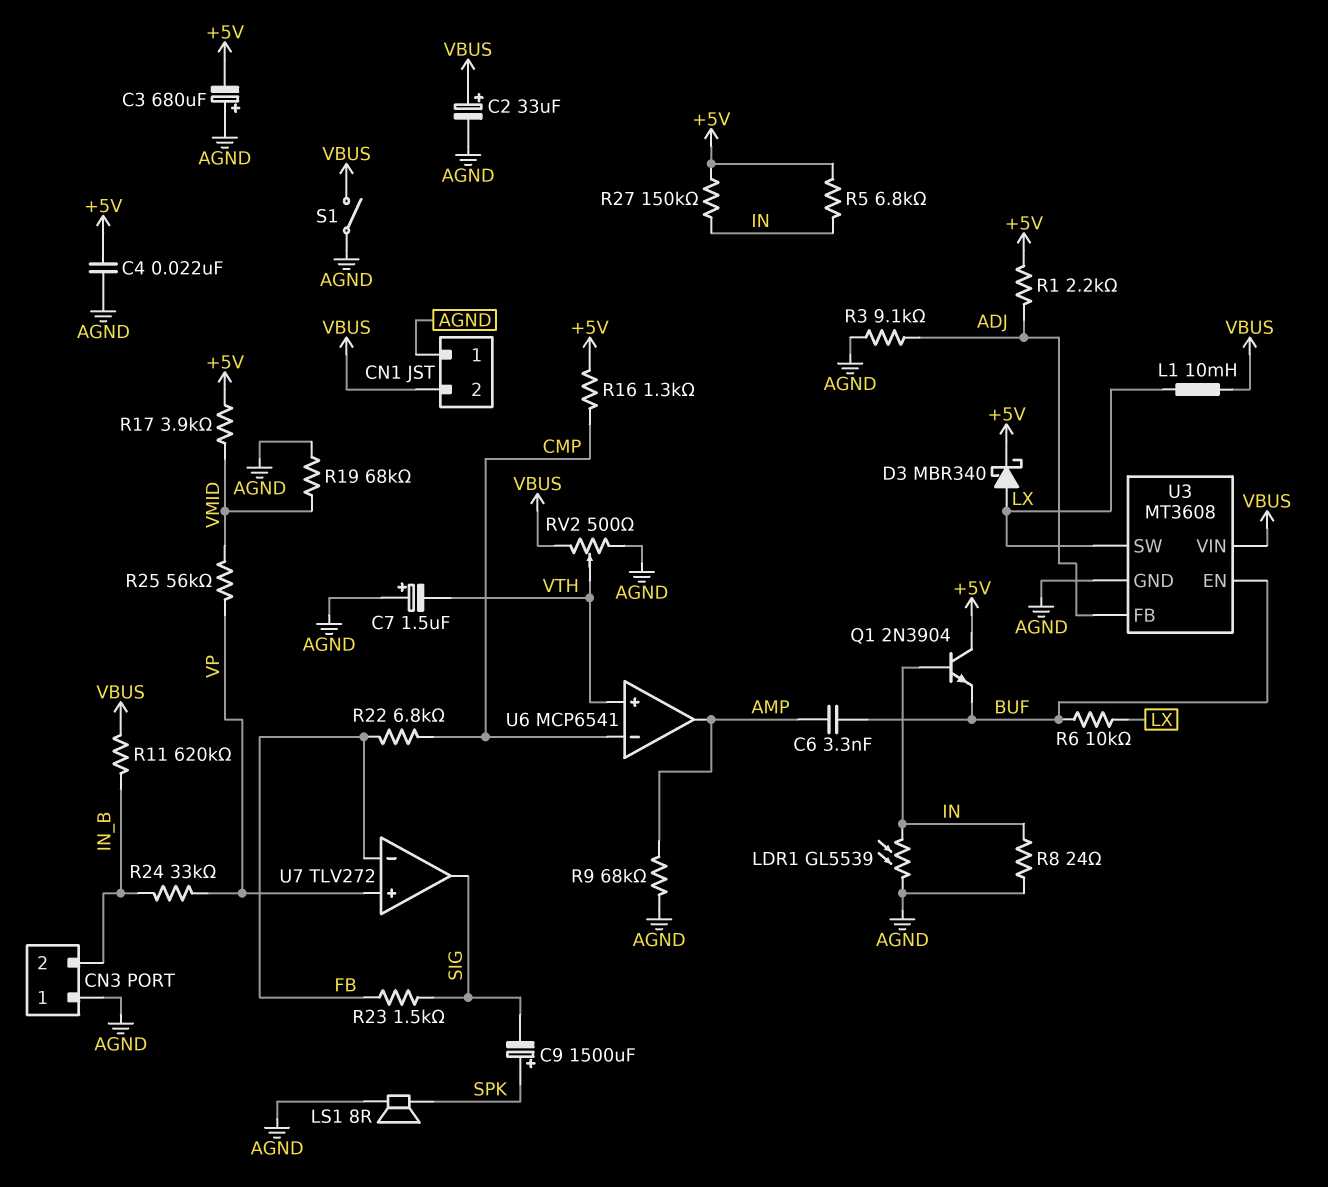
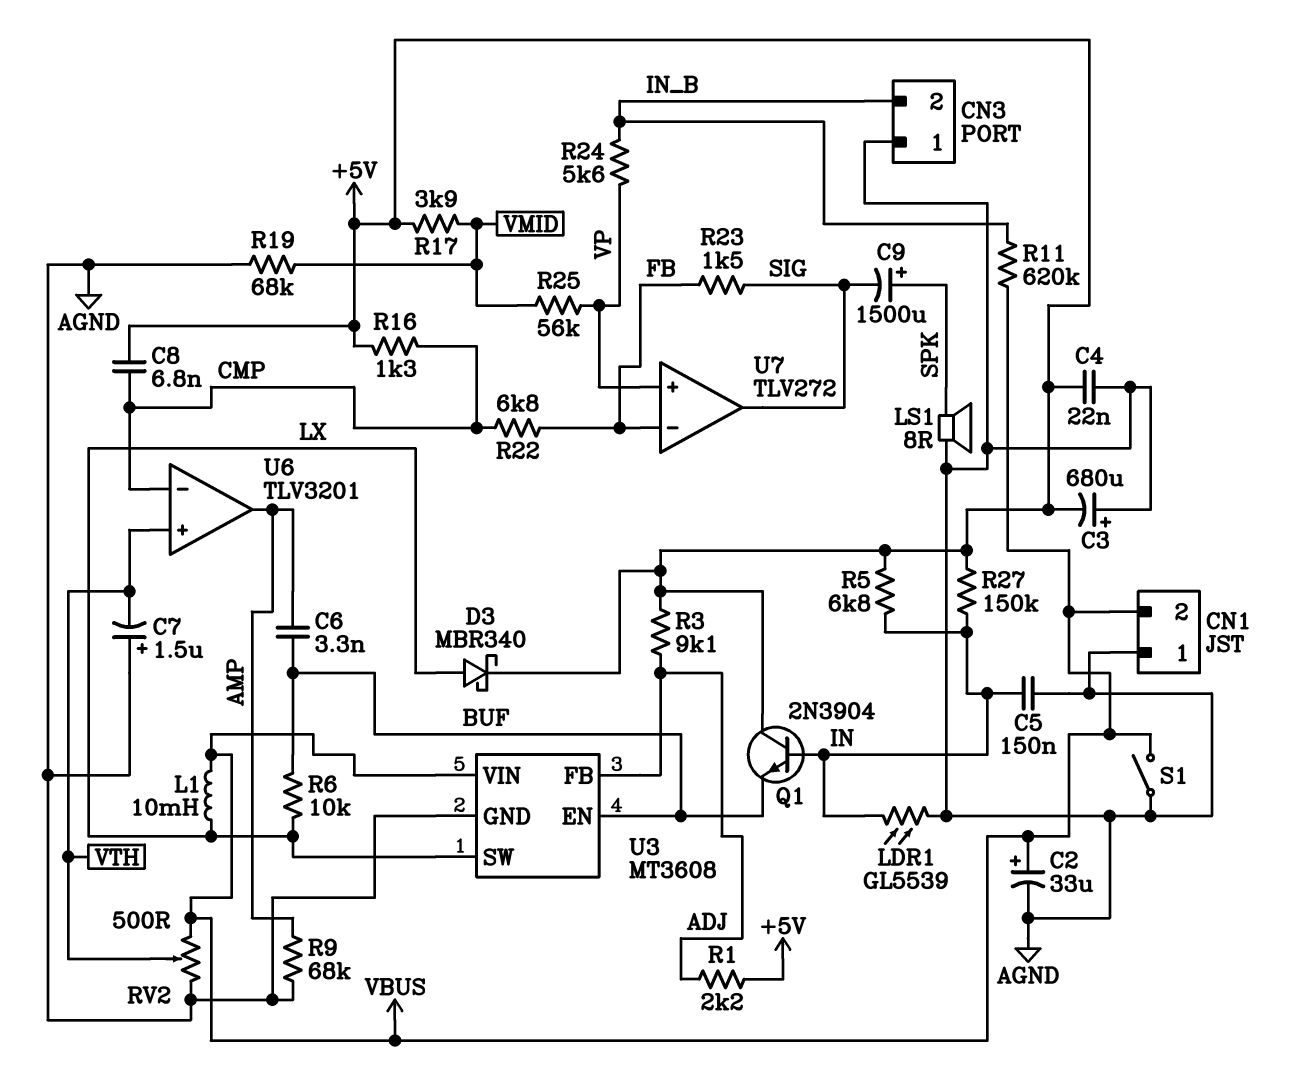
C5: none -> 150nF (AGND, IN)
C8: none -> 6.8nF (+5V, CMP)
R3: 9.1k (ADJ, AGND) -> 9.1k (+5V, ADJ)
R8: 24 (AGND, IN) -> none
R24: 33k (IN_B, VP) -> 5.6k (IN_B, VP)
U6: MCP6541 -> TLV3201

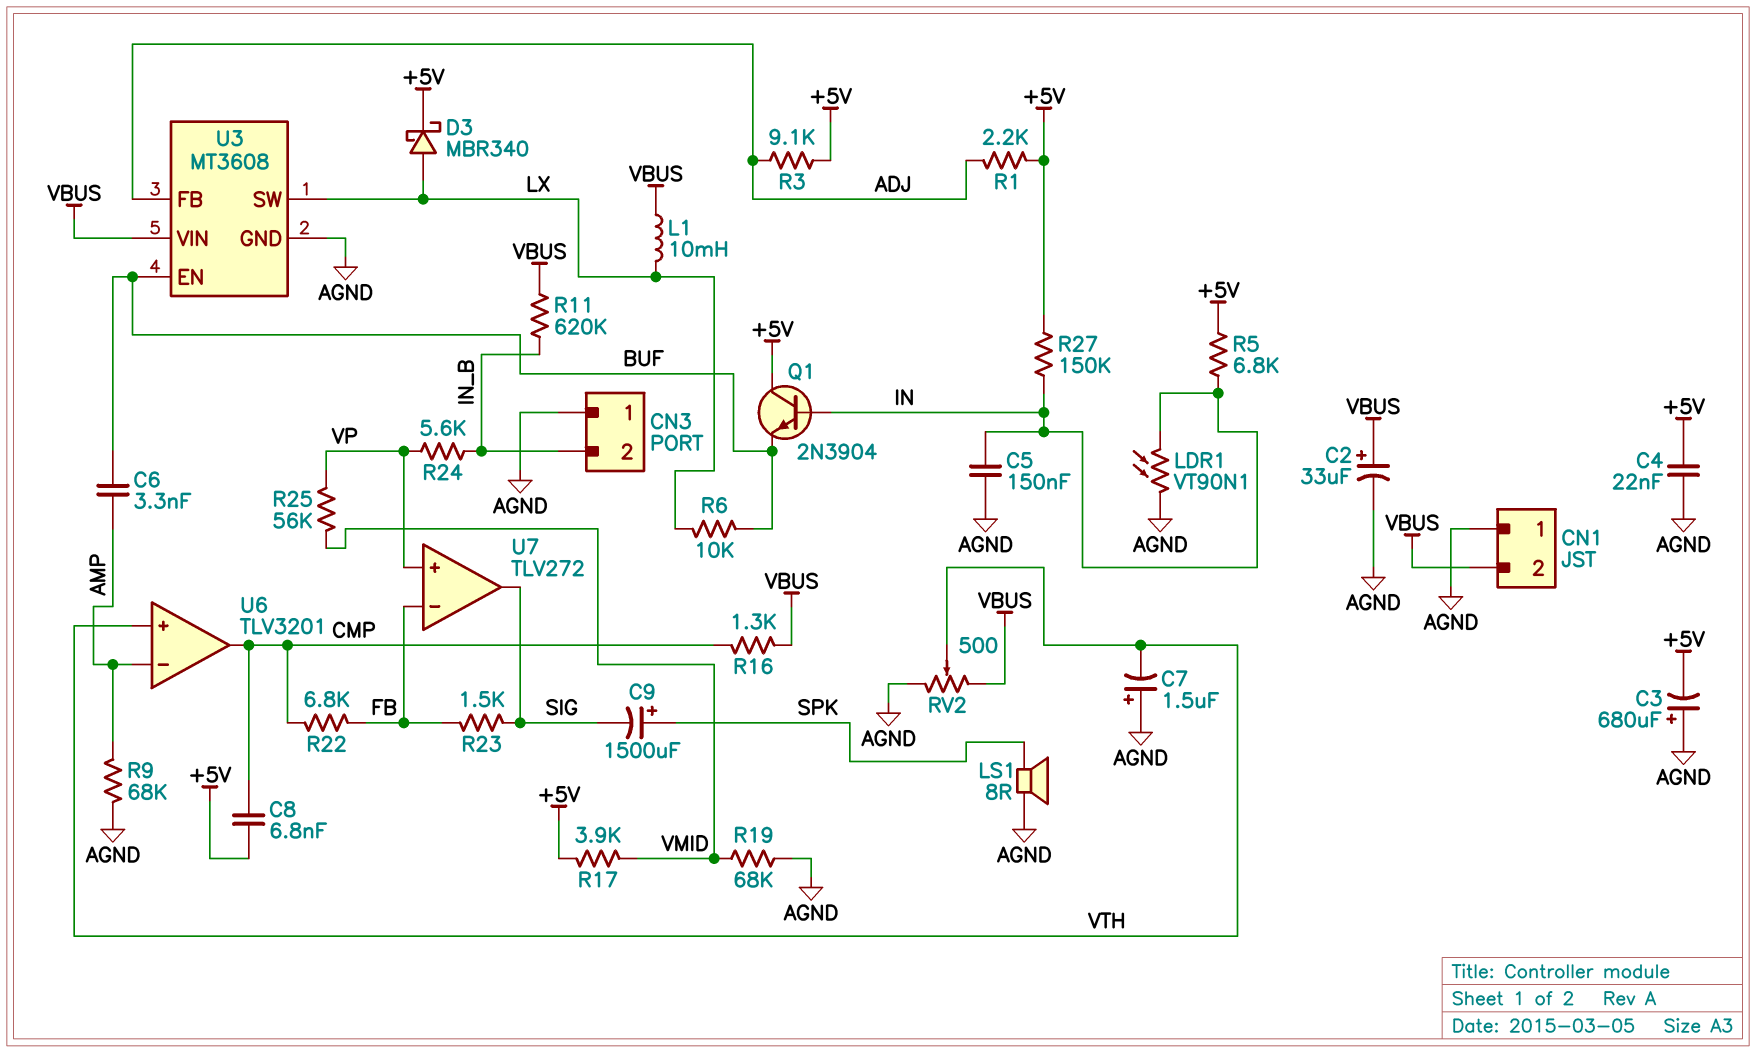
LDR1: GL5539 (AGND, IN) -> VT90N1 (AGND, IN)
R16: 1.3k (+5V, CMP) -> 1.3k (CMP, VBUS)
S1: switch (AGND, VBUS) -> none
U6 pin in-: CMP -> AMP
U6 pin out: AMP -> CMP

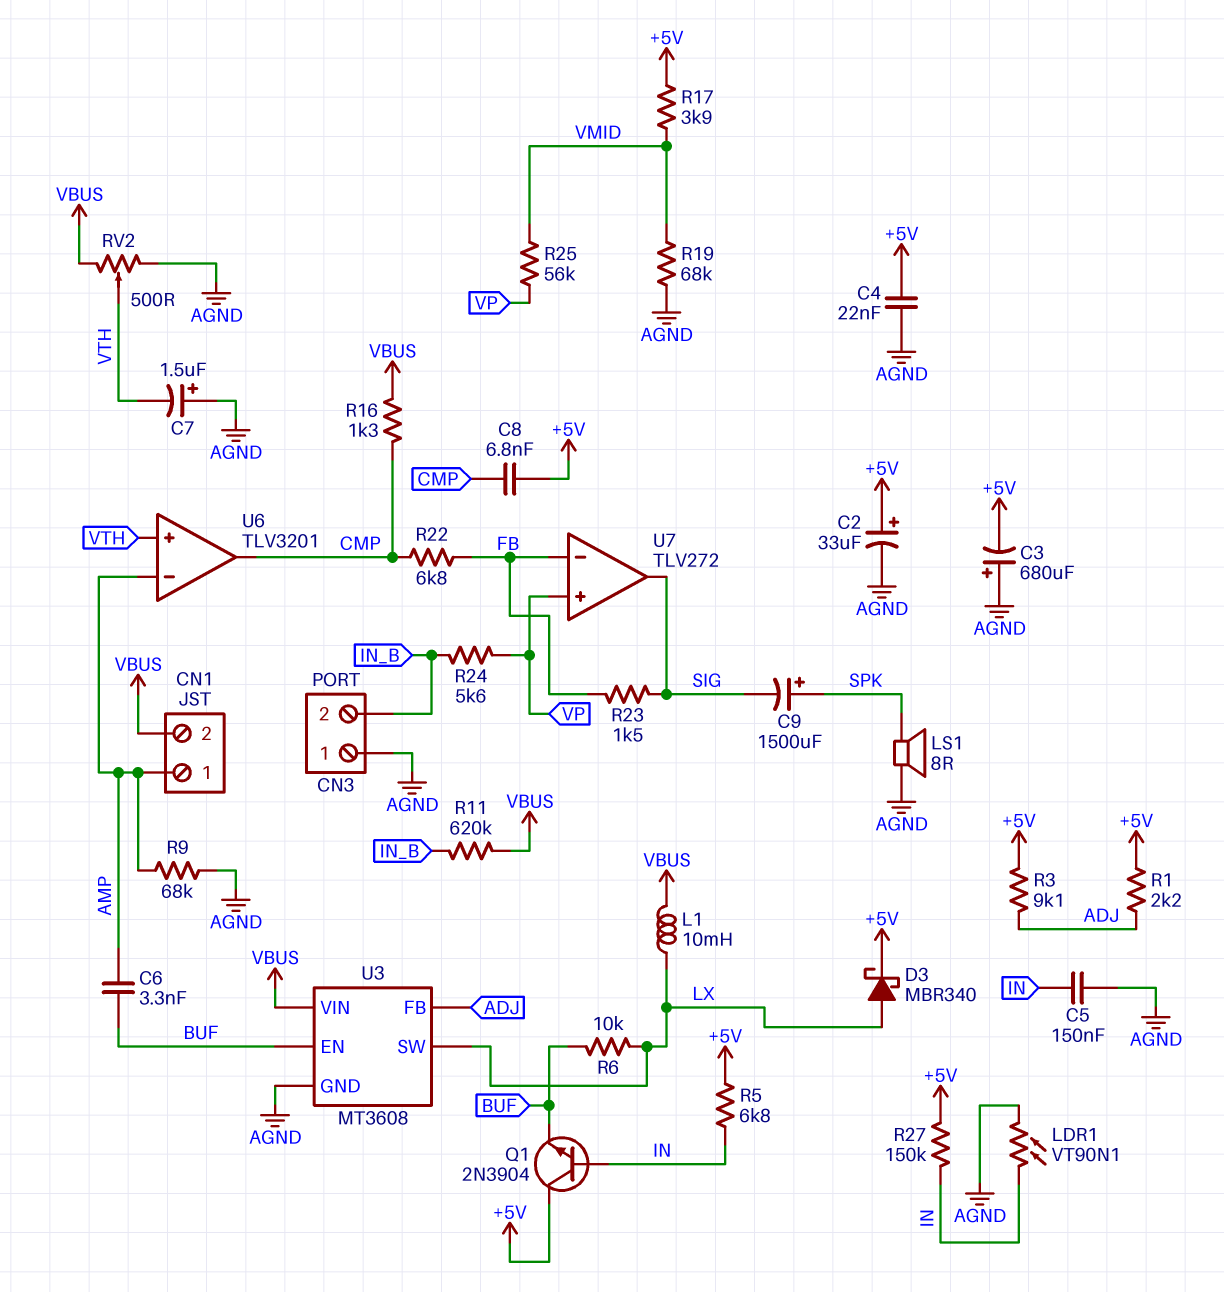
C2: 33uF (plus VBUS, minus AGND) -> 33uF (plus +5V, minus AGND)
CN1 pin 1: AGND -> AMP

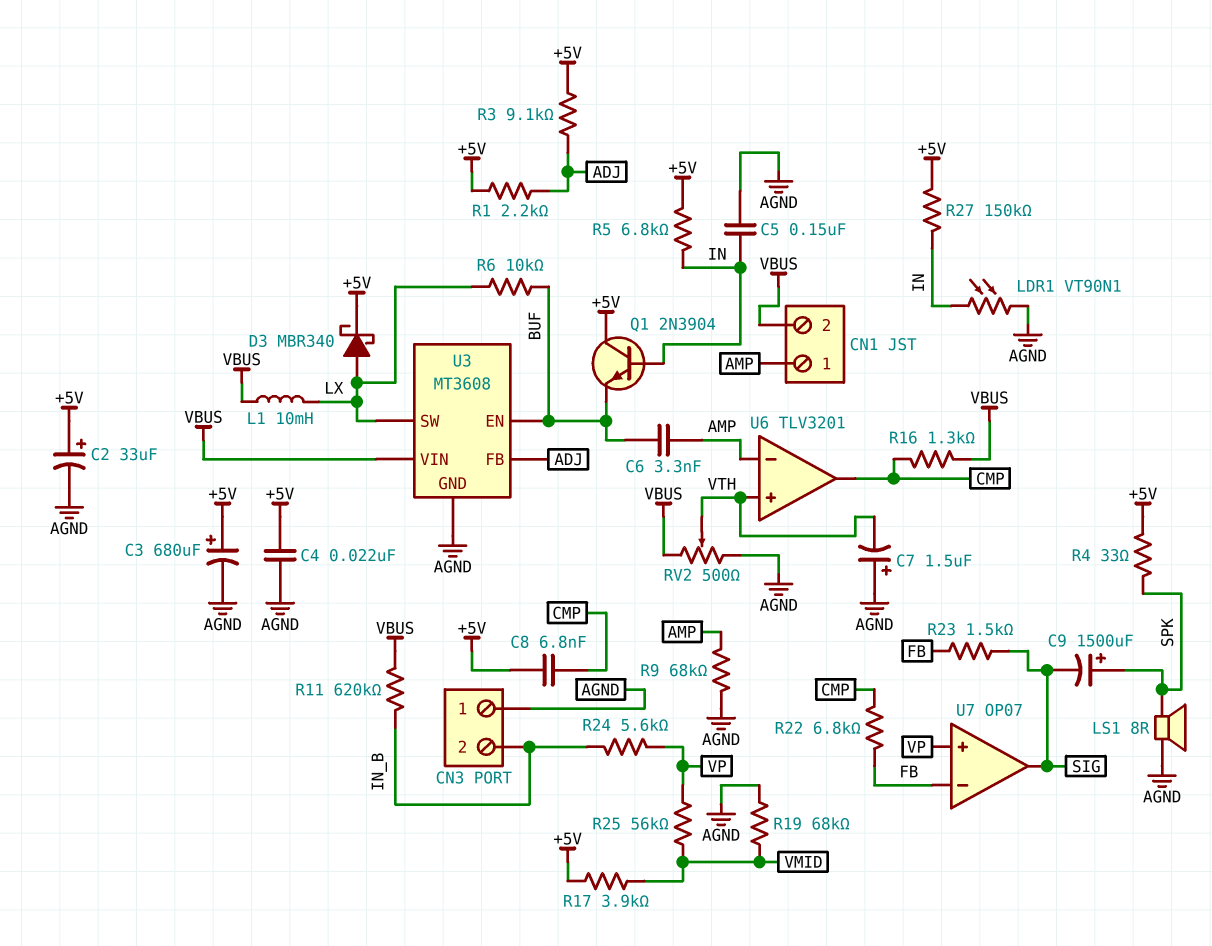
C3: 680uF (plus AGND, minus +5V) -> 680uF (plus +5V, minus AGND)
R4: none -> 33 (+5V, SPK)
U7: TLV272 -> OP07

